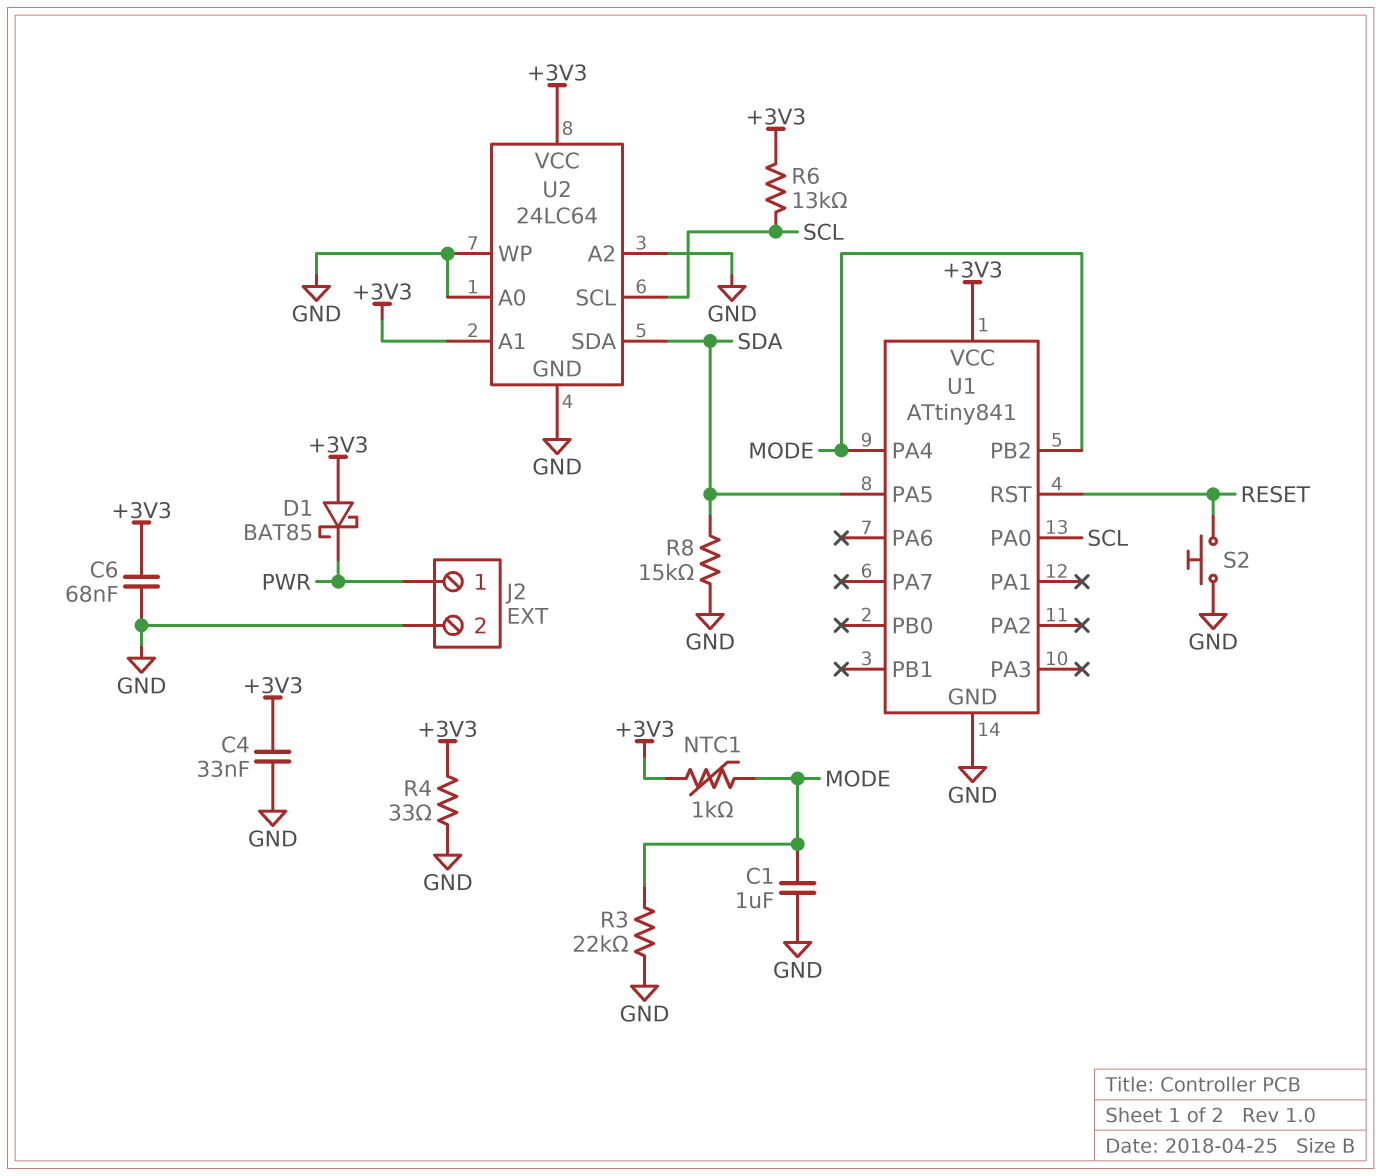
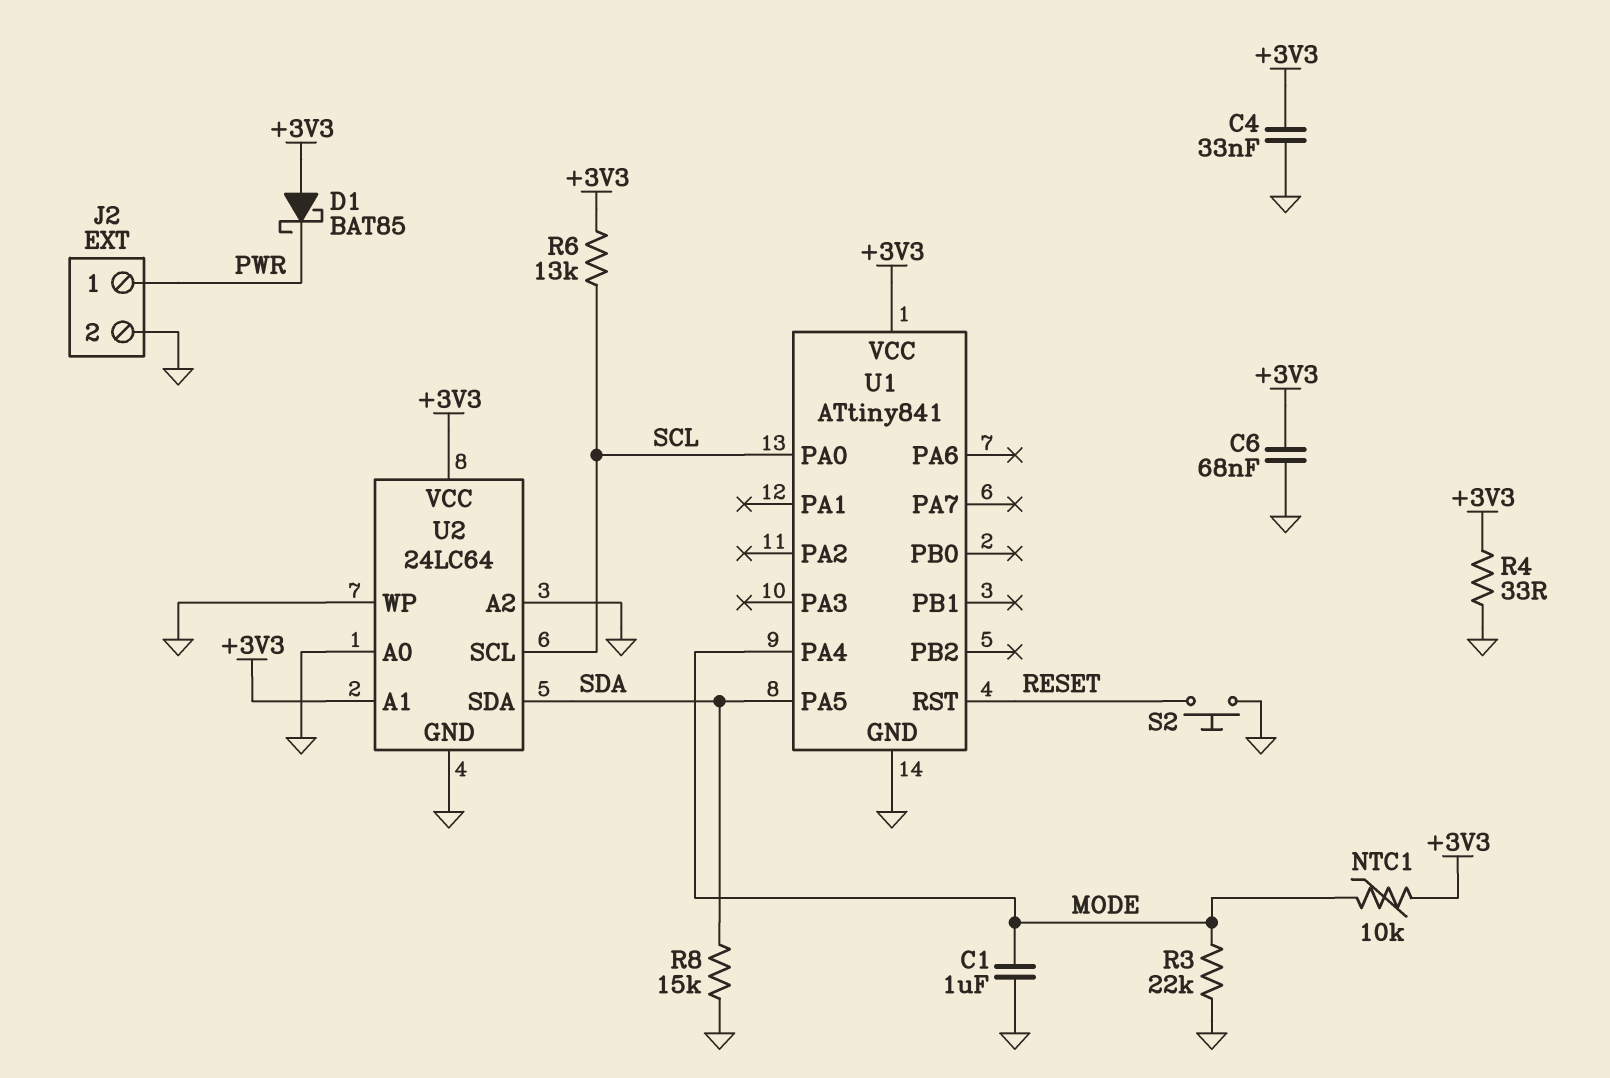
NTC1: 1k (+3V3, MODE) -> 10k (+3V3, MODE)
U1 pin PB2: MODE -> none

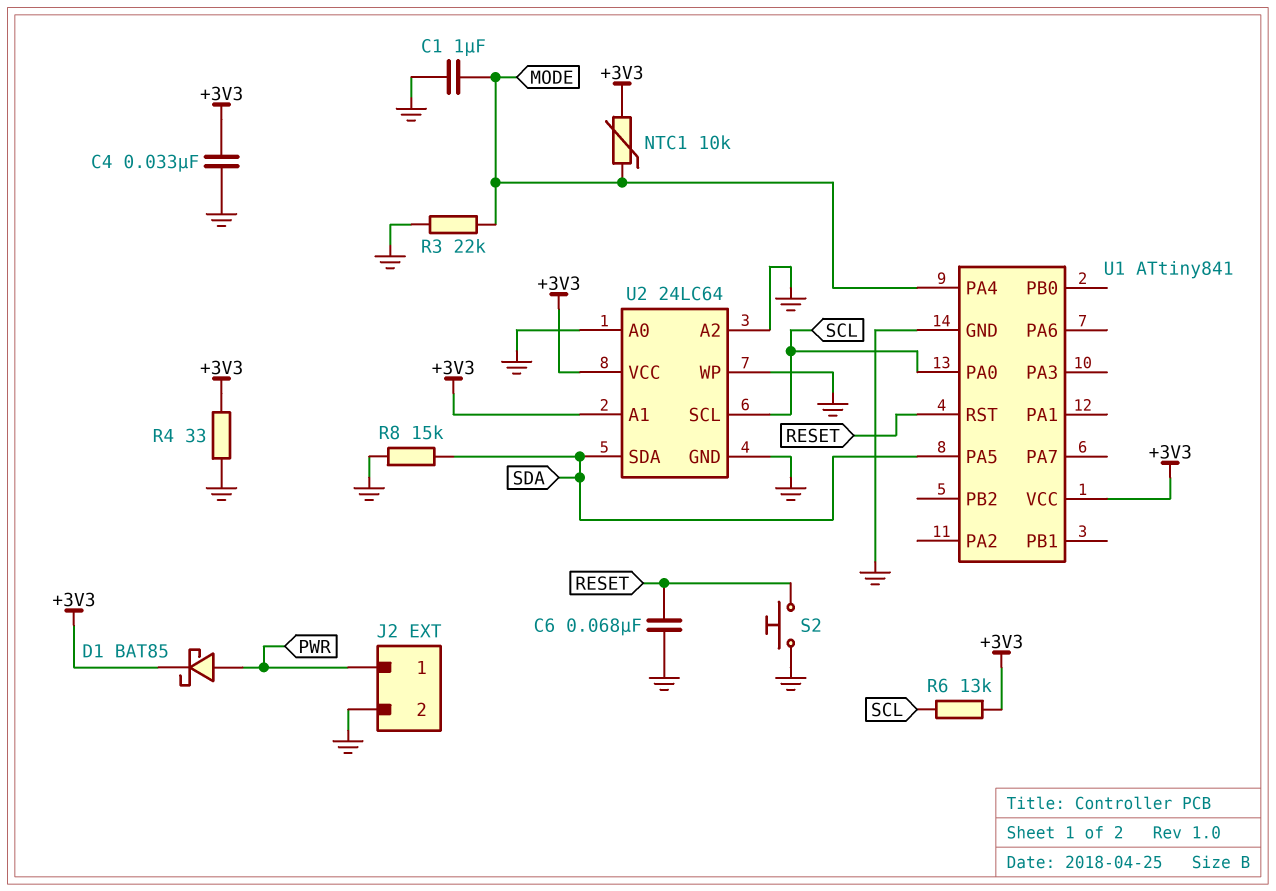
C6: 68nF (+3V3, GND) -> 68nF (GND, RESET)
D1: schottky BAT85 (A +3V3, K PWR) -> schottky BAT85 (A PWR, K +3V3)

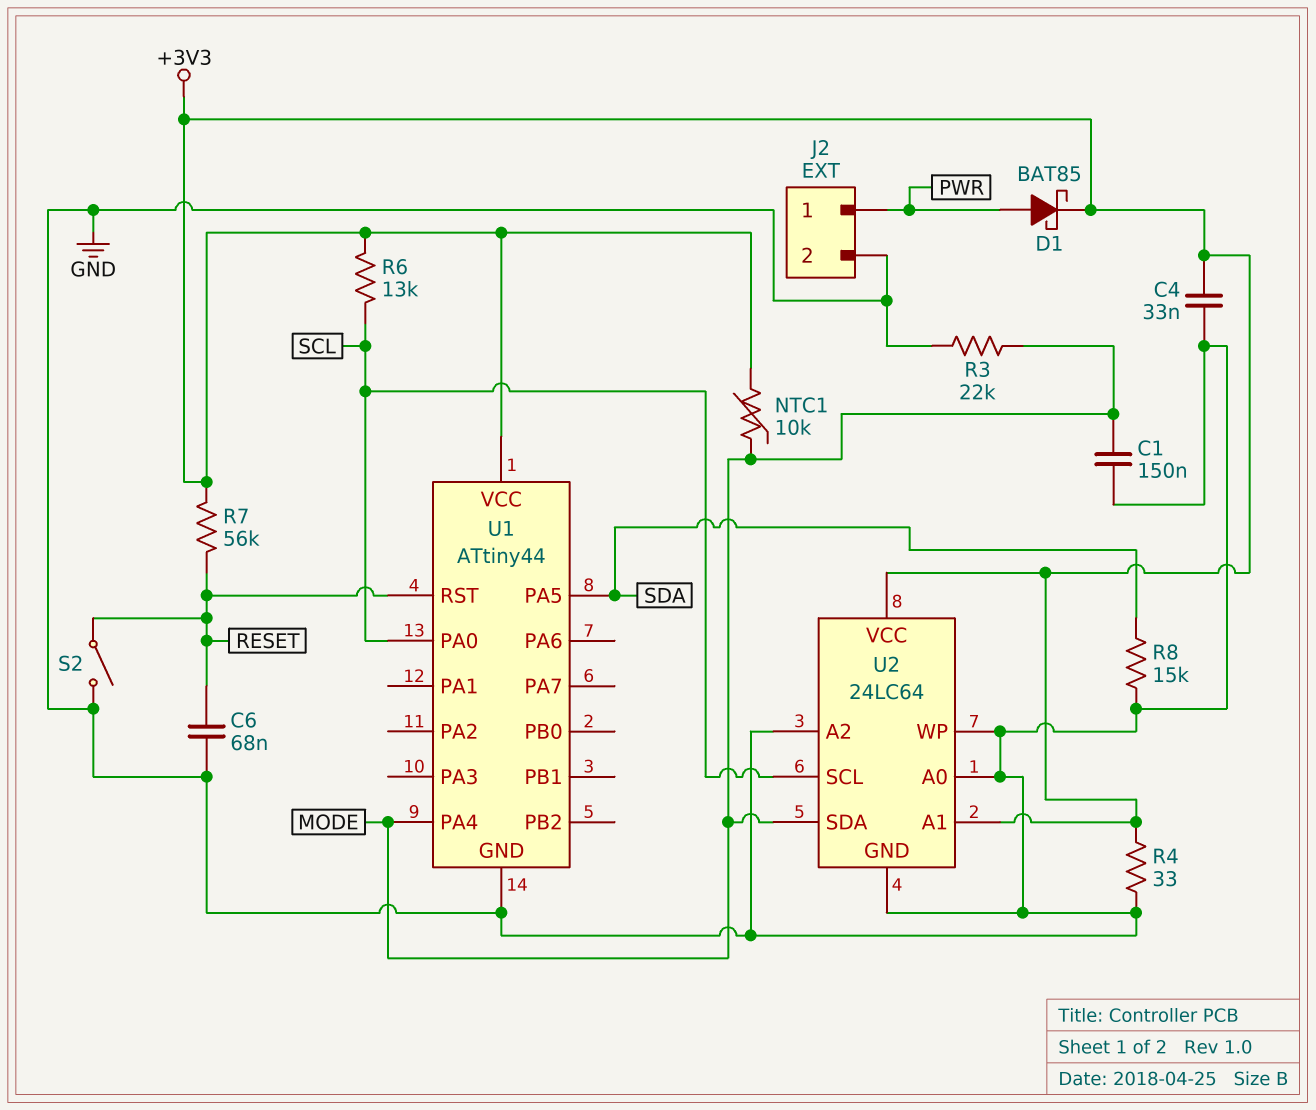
C1: 1uF (GND, MODE) -> 150nF (GND, MODE)
R7: none -> 56k (+3V3, RESET)
S2: button (GND, RESET) -> switch (GND, RESET)
U1: ATtiny841 -> ATtiny44
U2 pin SDA: SDA -> MODE

